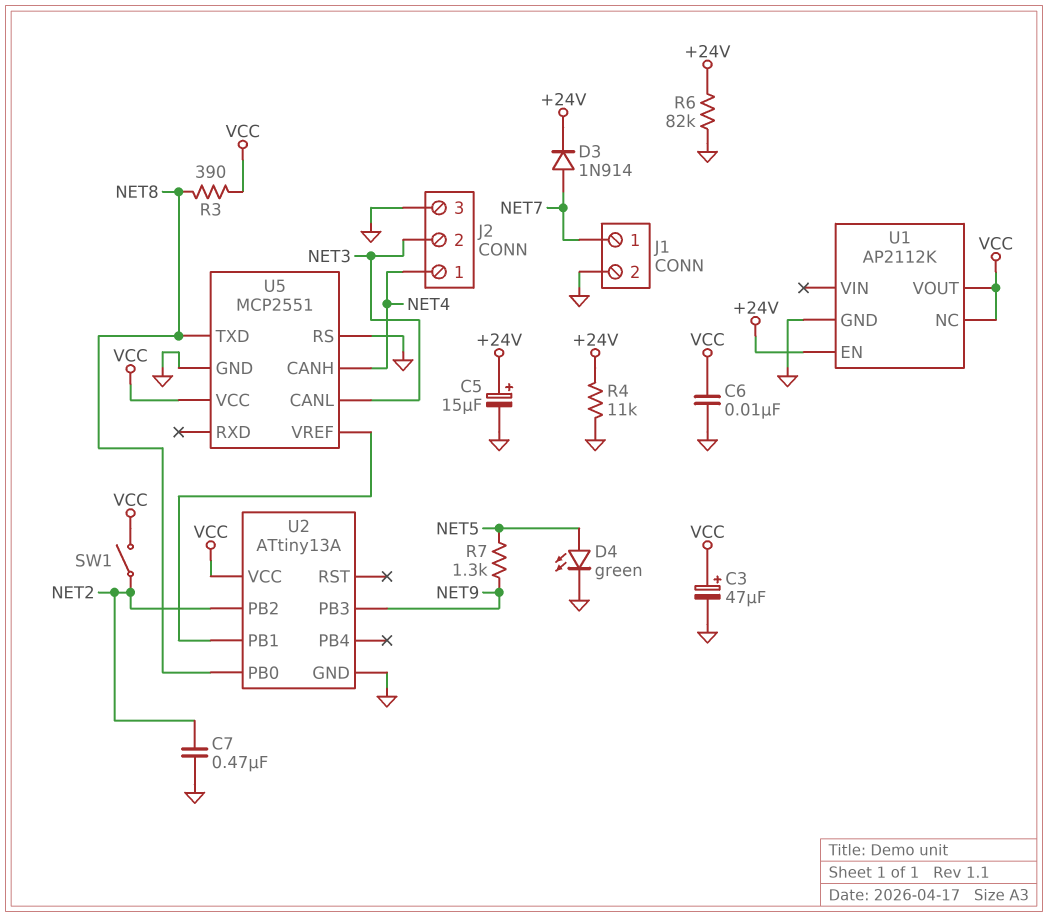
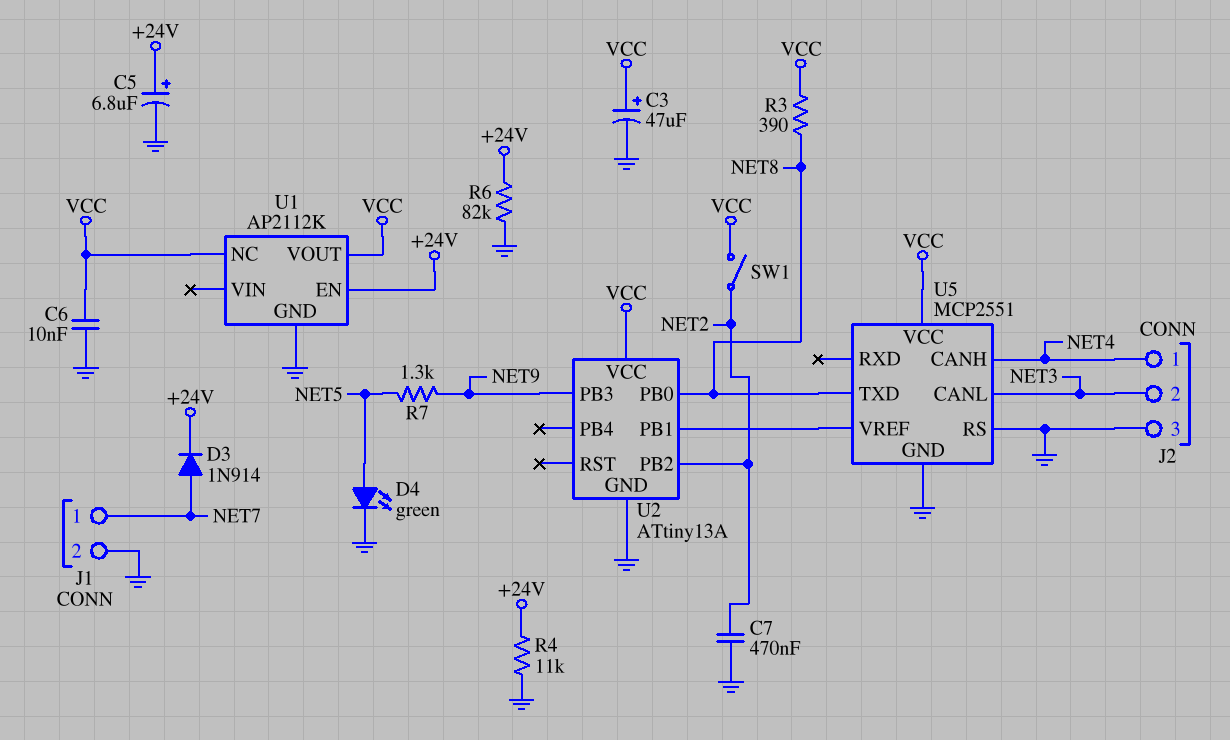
C5: 15uF (plus +24V, minus GND) -> 6.8uF (plus +24V, minus GND)

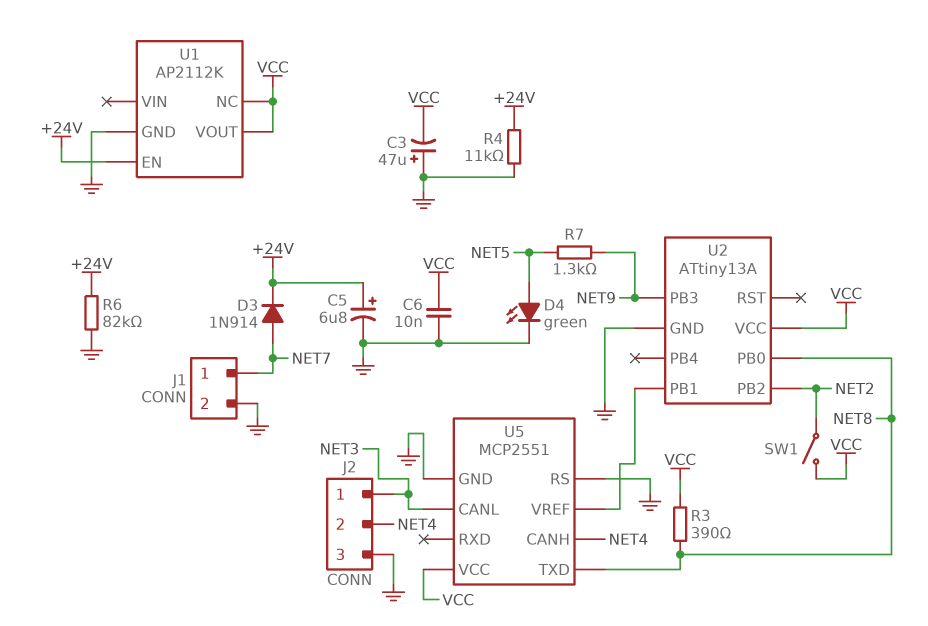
C3: 47uF (plus VCC, minus GND) -> 47uF (plus GND, minus VCC)
C7: 470nF (GND, NET2) -> none
J2 pin 1: NET4 -> NET3
J2 pin 2: NET3 -> NET4

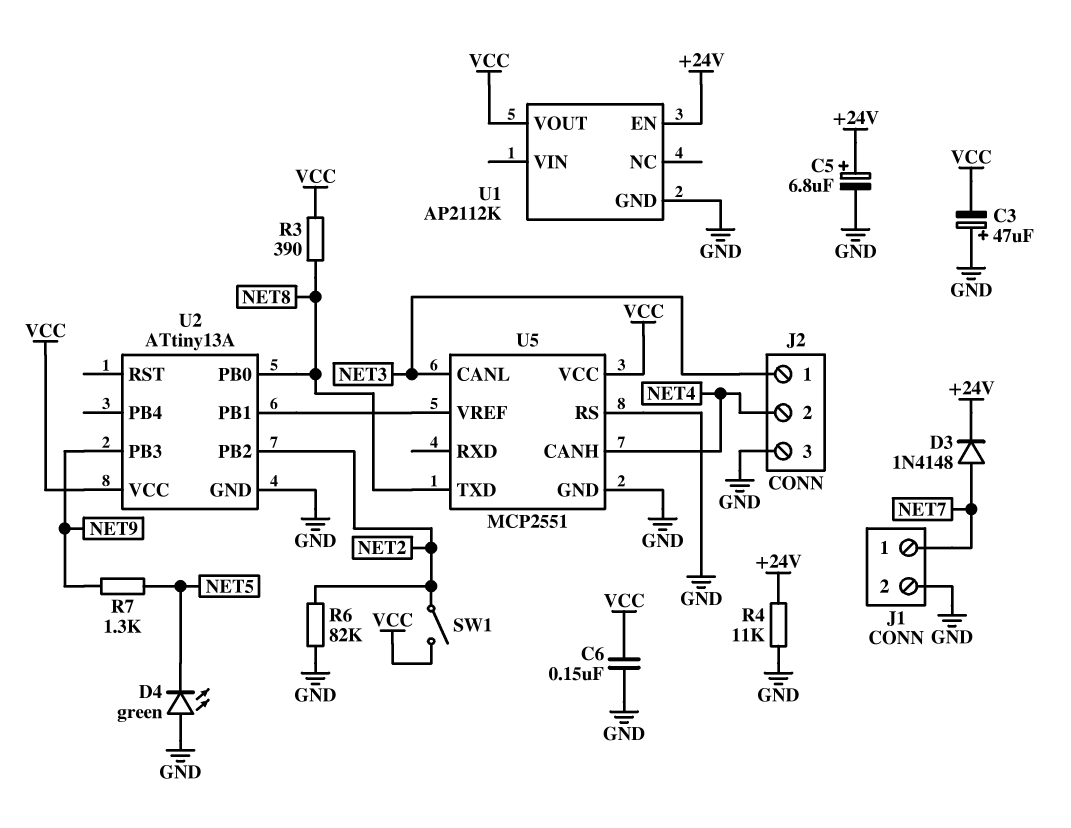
C6: 10nF (GND, VCC) -> 150nF (GND, VCC)
D3: diode 1N914 (A NET7, K +24V) -> diode 1N4148 (A NET7, K +24V)
D4: LED green (A NET5, K GND) -> LED green (A GND, K NET5)
R6: 82k (+24V, GND) -> 82k (GND, NET2)
U1 pin NC: VCC -> none

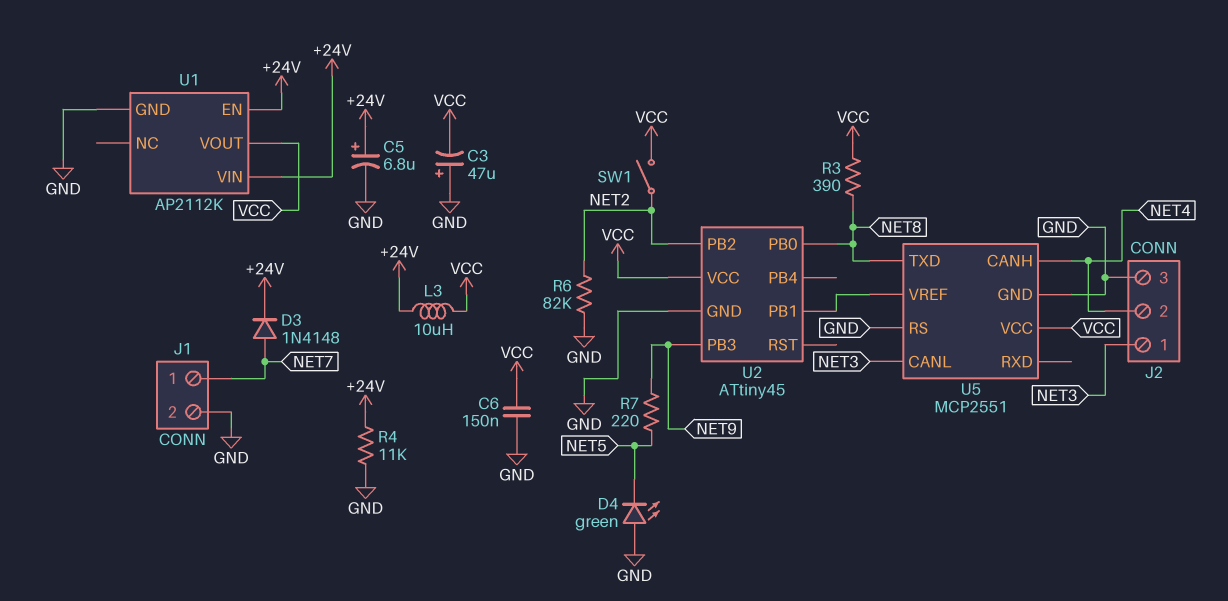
L3: none -> 10uH (+24V, VCC)
R7: 1.3k (NET5, NET9) -> 220 (NET5, NET9)
U1 pin VIN: none -> +24V
U2: ATtiny13A -> ATtiny45

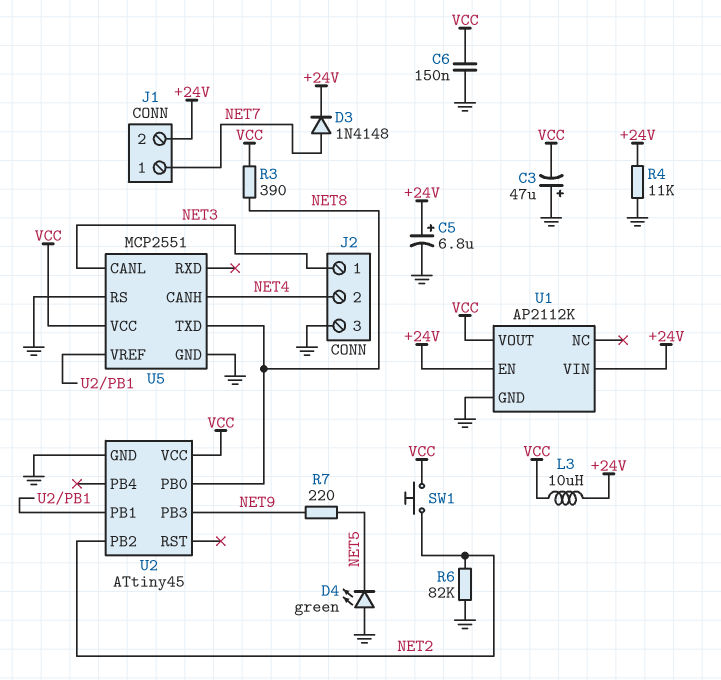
J1 pin 2: GND -> +24V
SW1: switch (NET2, VCC) -> button (NET2, VCC)

